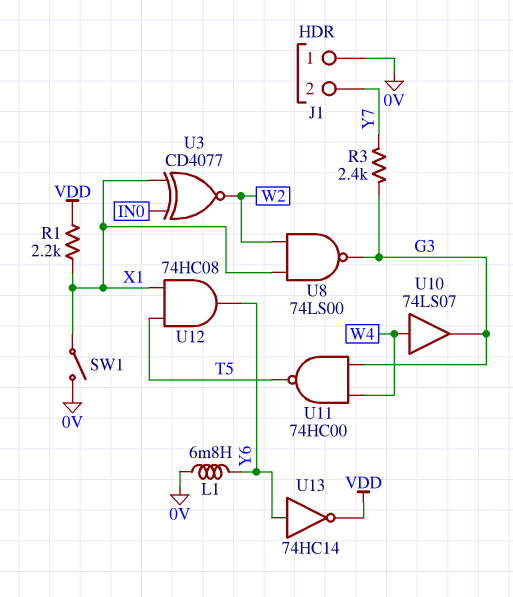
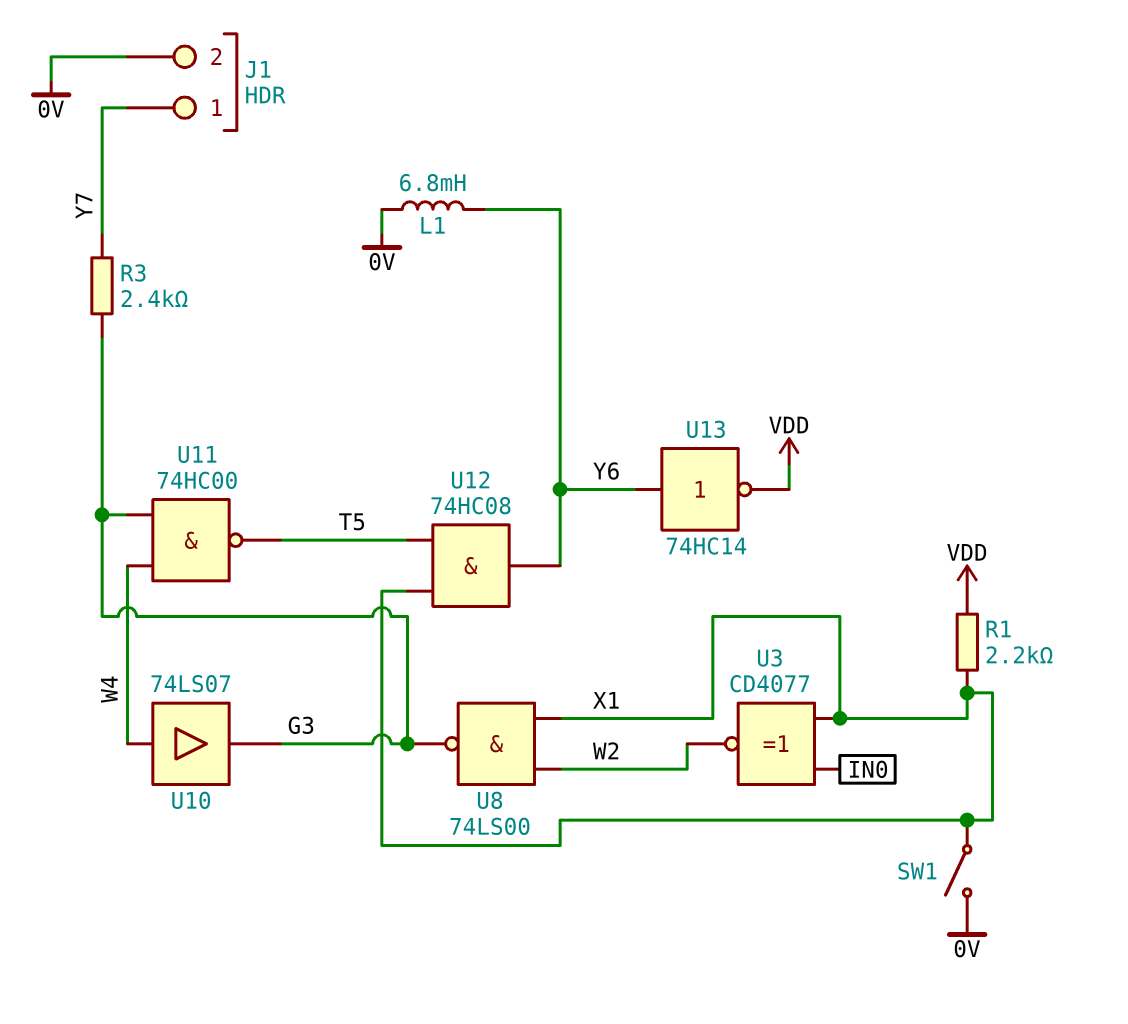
J1 pin 1: 0V -> Y7
J1 pin 2: Y7 -> 0V

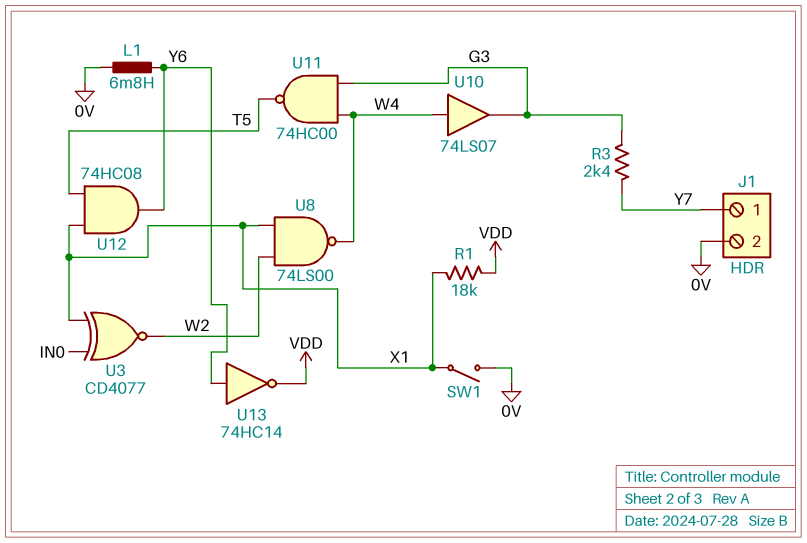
R1: 2.2k (VDD, X1) -> 18k (VDD, X1)
U8: NAND 74LS00 (in W2, in X1, out G3) -> NAND 74LS00 (in W2, in X1, out W4)

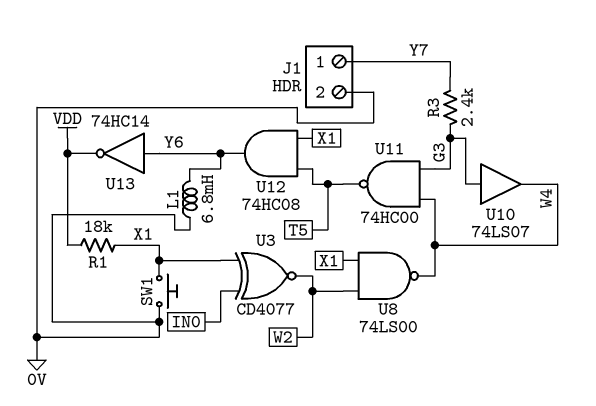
SW1: switch (0V, X1) -> button (0V, X1)
U10: buffer 74LS07 (in W4, out G3) -> buffer 74LS07 (in G3, out W4)

